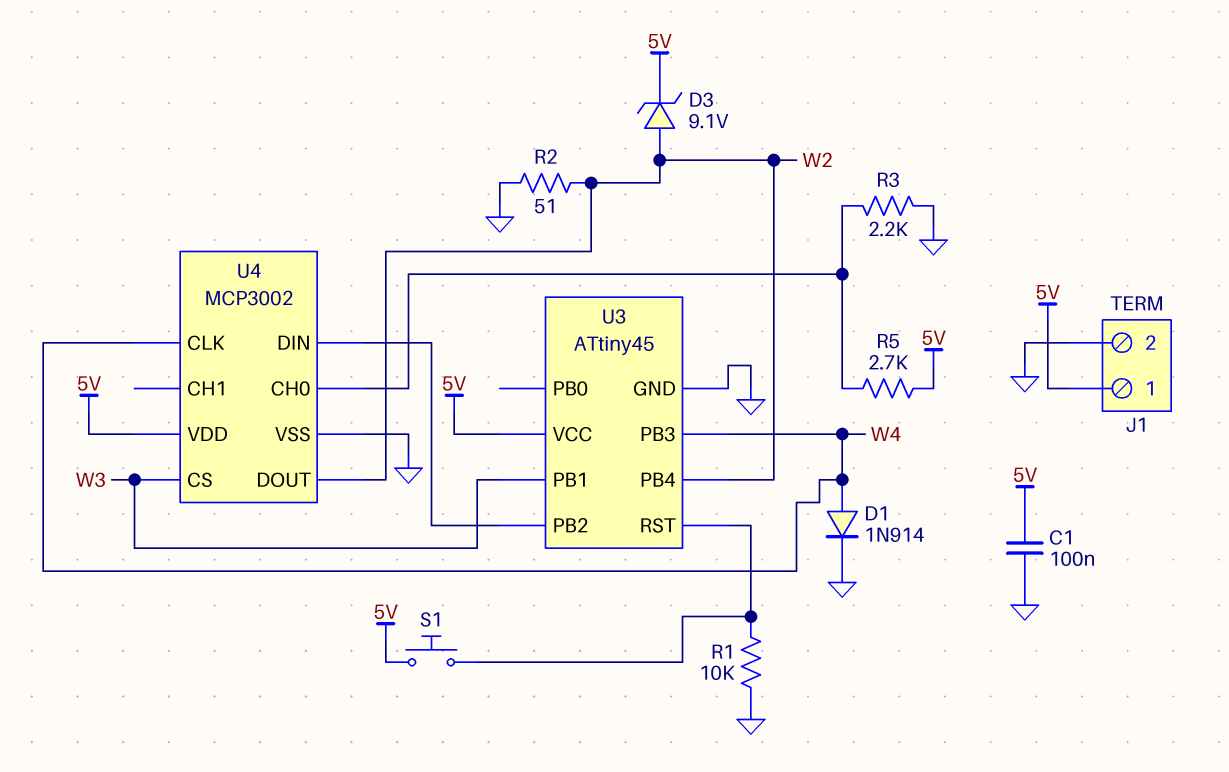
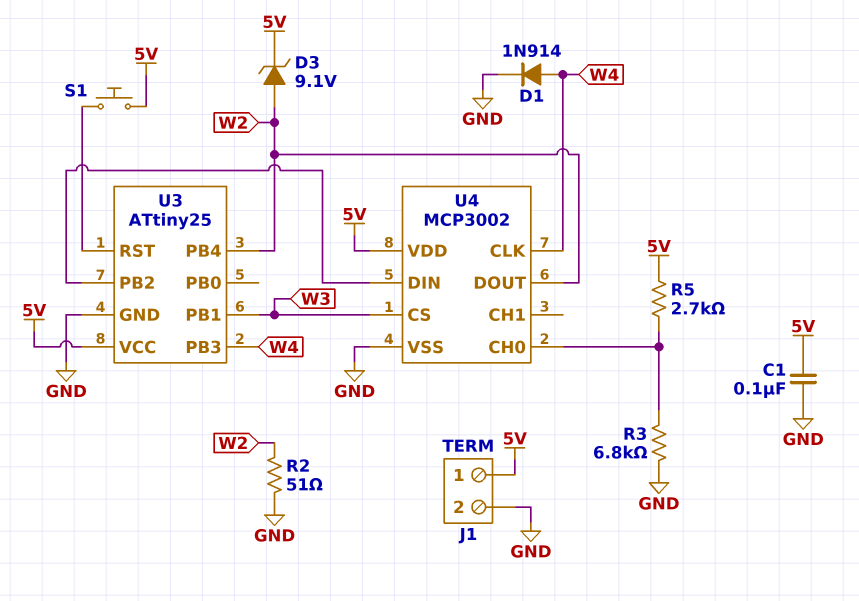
R1: 10k (GND, U3/RST) -> none
R3: 2.2k (GND, U4/CH0) -> 6.8k (GND, U4/CH0)
U3: ATtiny45 -> ATtiny25

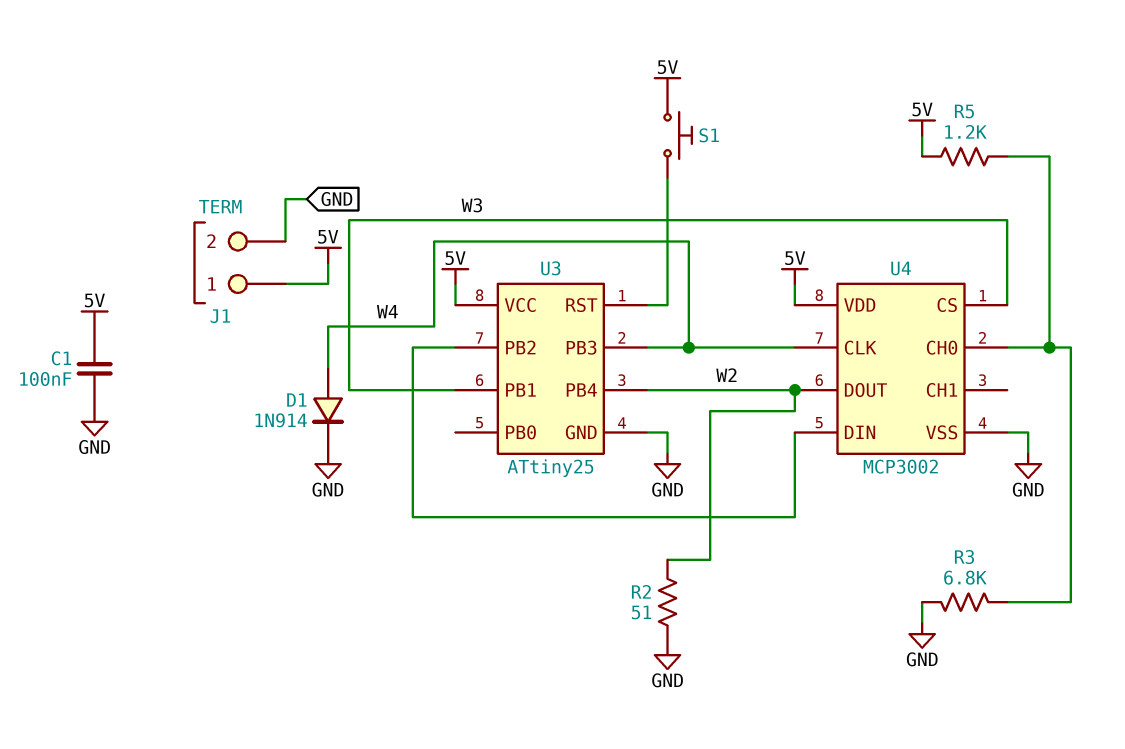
D3: zener 9.1V (A W2, K 5V) -> none
R5: 2.7k (5V, U4/CH0) -> 1.2k (5V, U4/CH0)

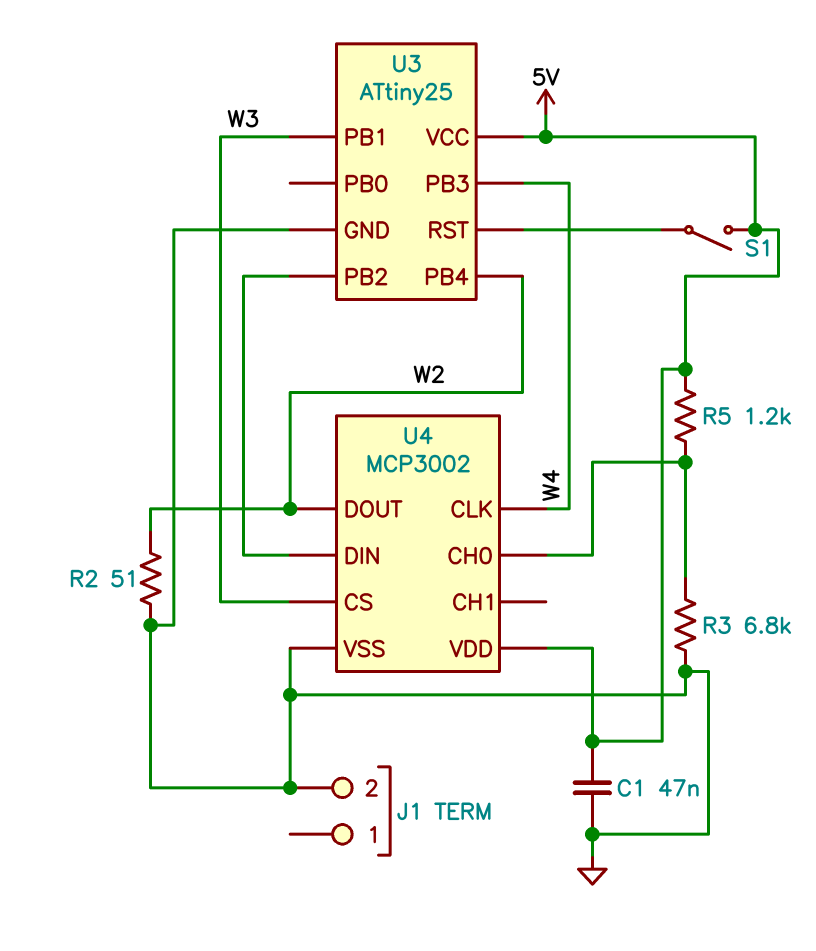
C1: 100nF (5V, GND) -> 47nF (5V, GND)
D1: diode 1N914 (A W4, K GND) -> none
J1 pin 1: 5V -> none
S1: button (5V, U3/RST) -> switch (5V, U3/RST)

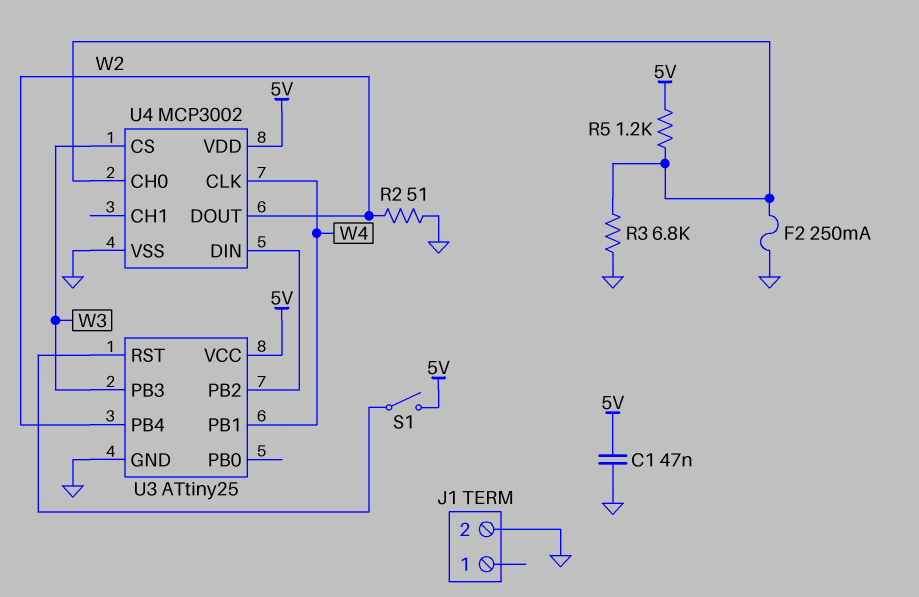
F2: none -> 250mA (GND, U4/CH0)
U3 pin PB1: W3 -> W4
U3 pin PB3: W4 -> W3

